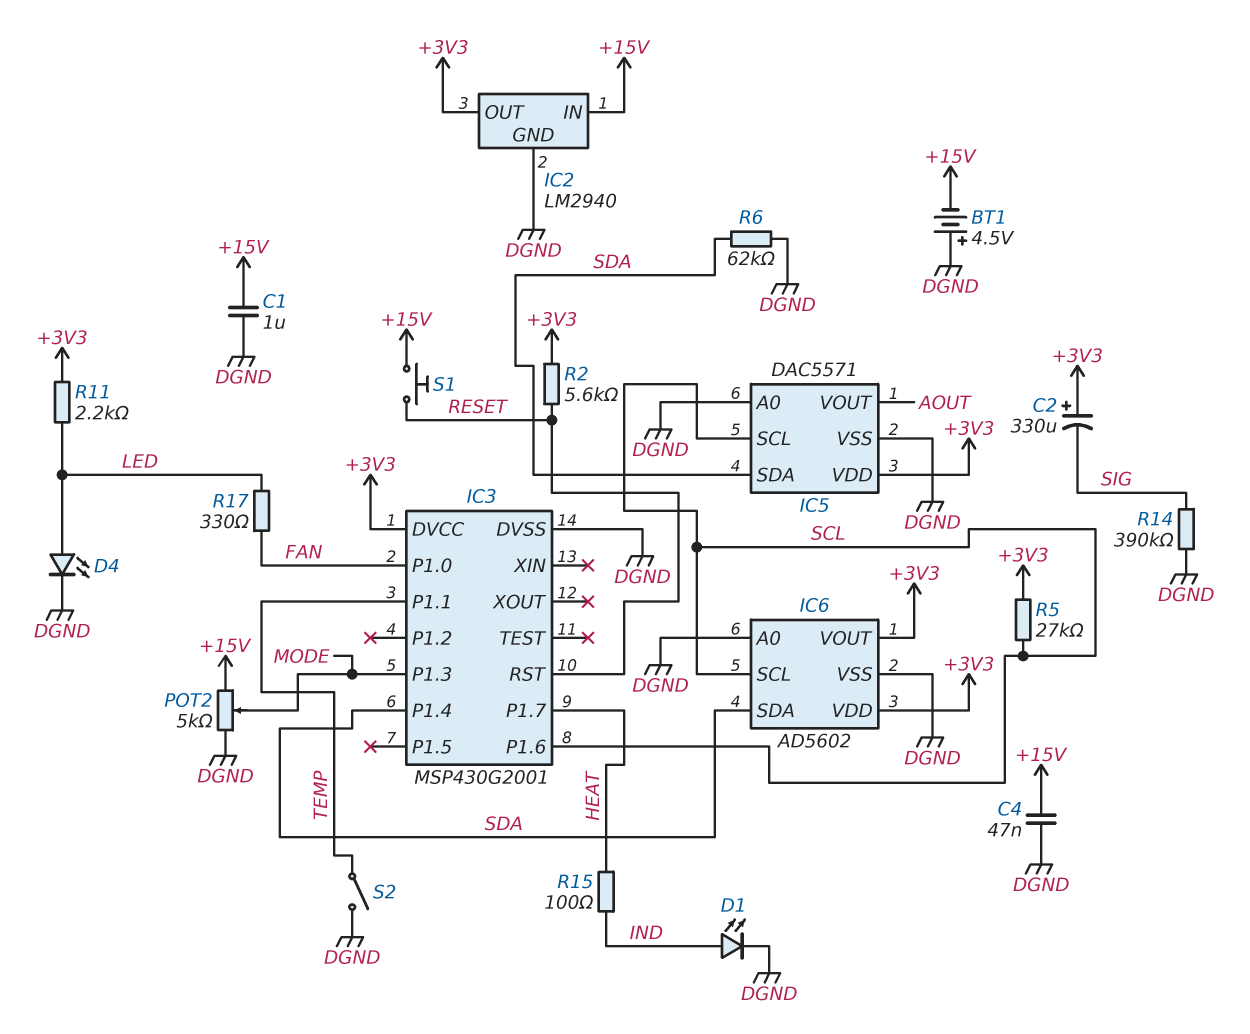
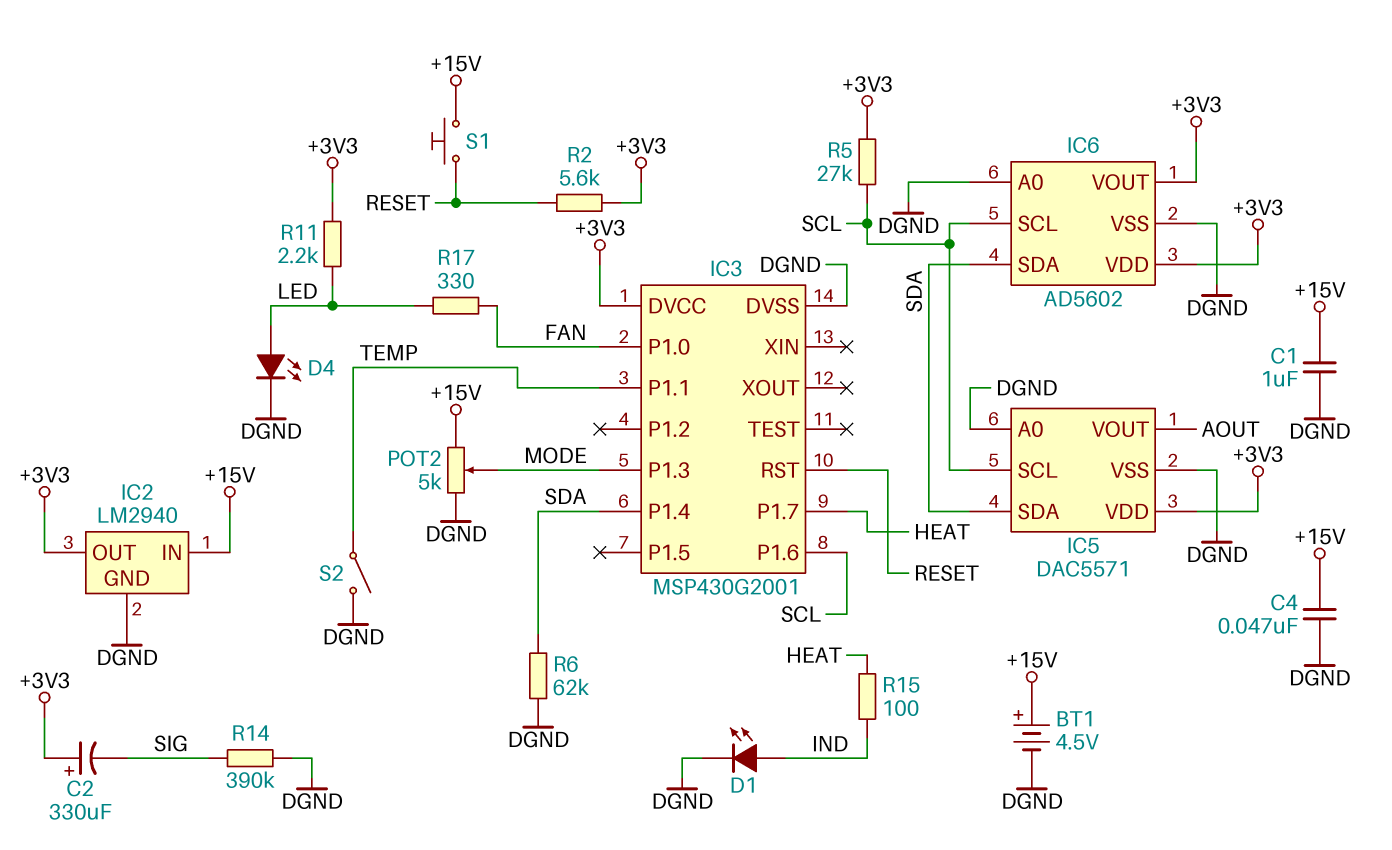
BT1: 4.5V (plus DGND, minus +15V) -> 4.5V (plus +15V, minus DGND)

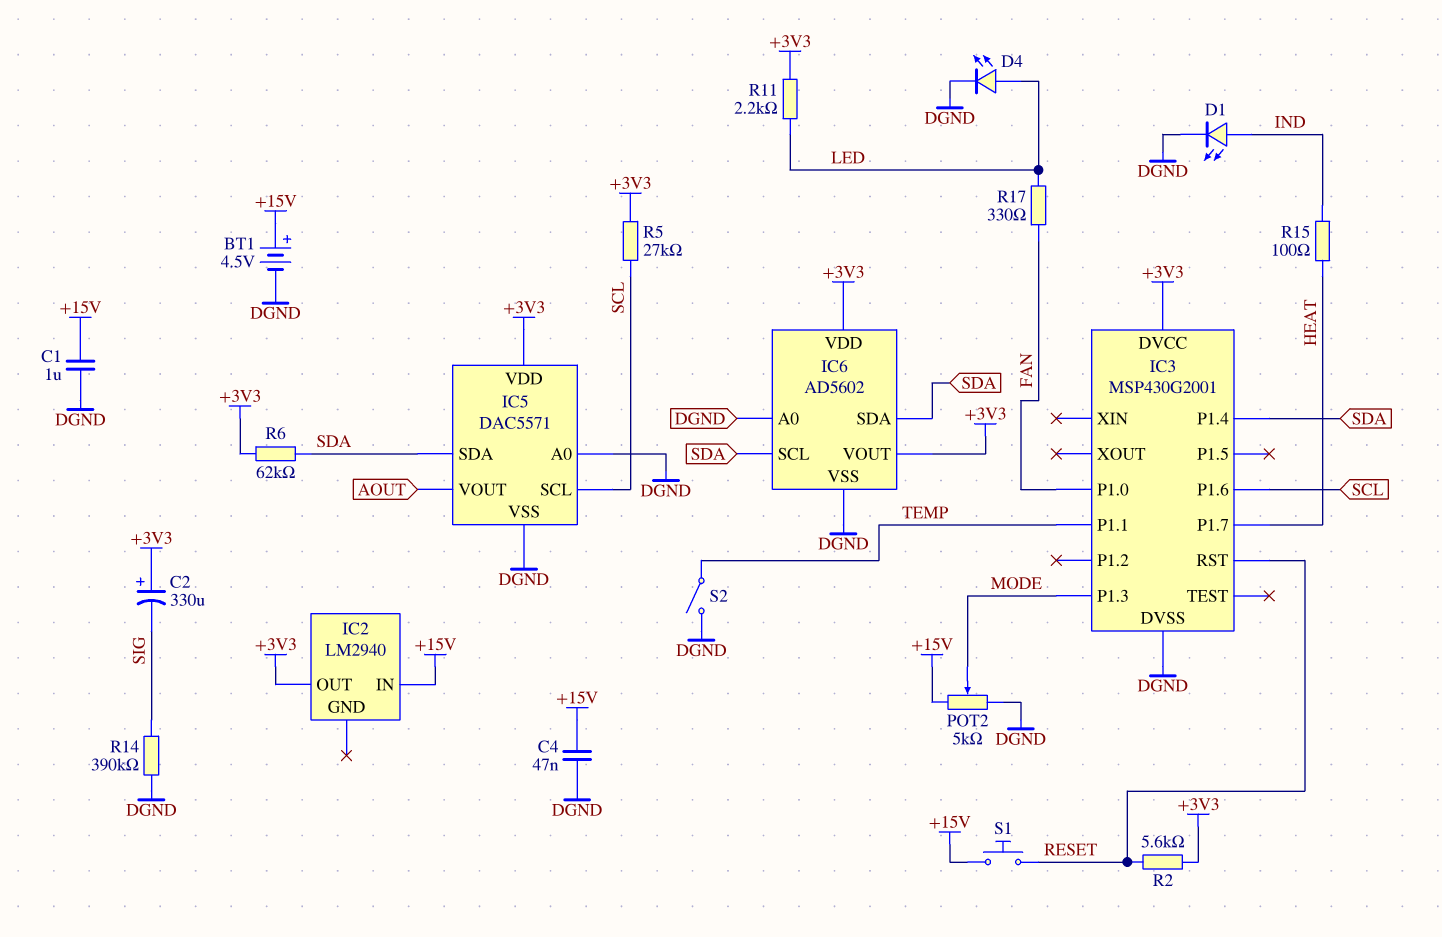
IC2 pin GND: DGND -> none
IC6 pin SCL: SCL -> SDA
R6: 62k (DGND, SDA) -> 62k (+3V3, SDA)

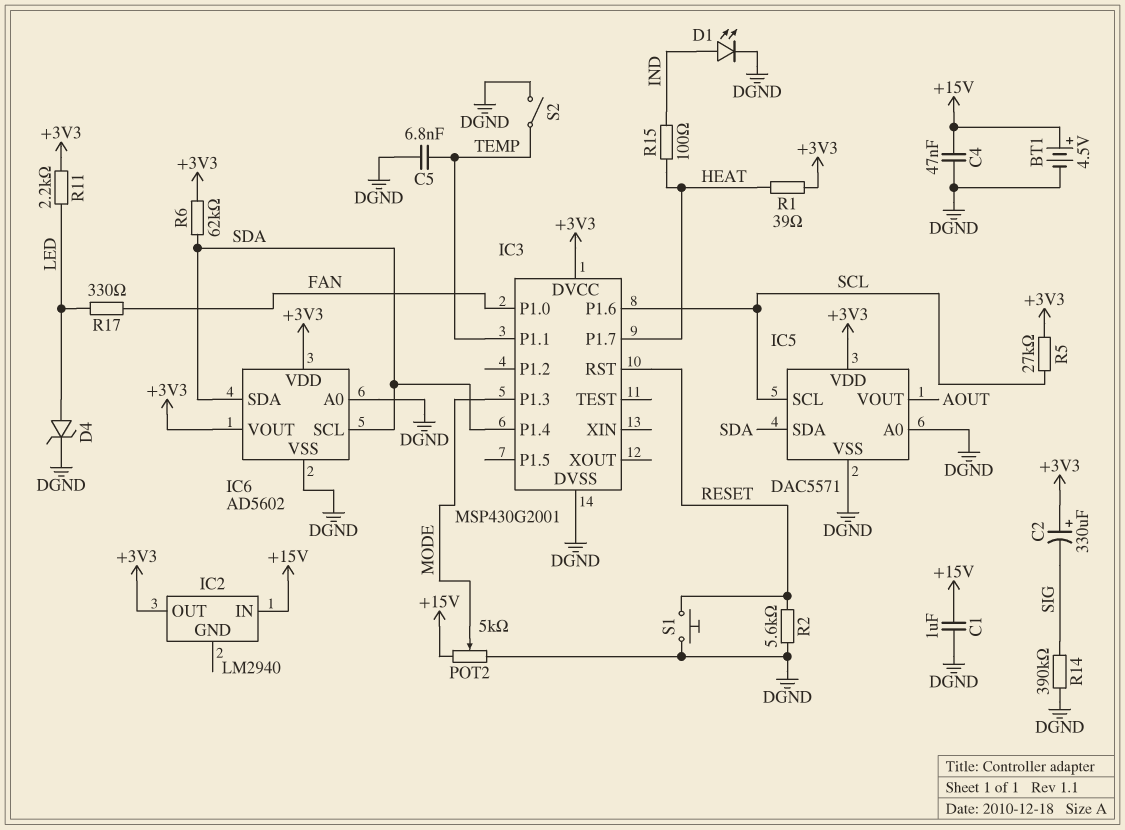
C5: none -> 6.8nF (DGND, TEMP)
D4: LED (A LED, K DGND) -> zener (A LED, K DGND)
R1: none -> 39 (+3V3, HEAT)
R2: 5.6k (+3V3, RESET) -> 5.6k (DGND, RESET)
S1: button (+15V, RESET) -> button (DGND, RESET)

